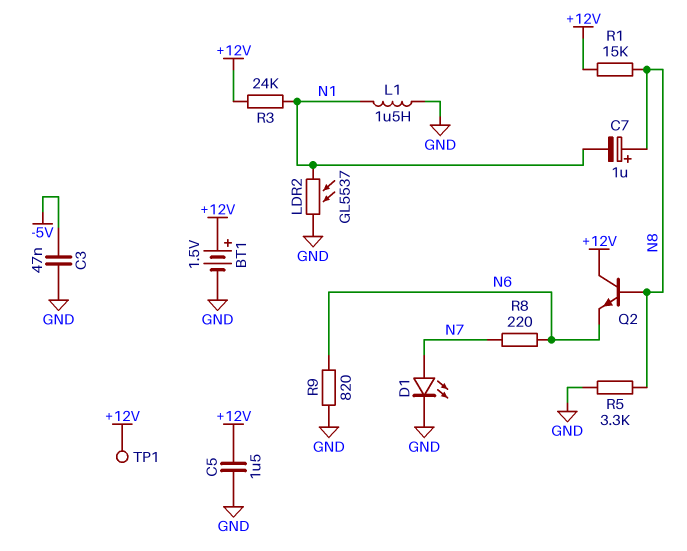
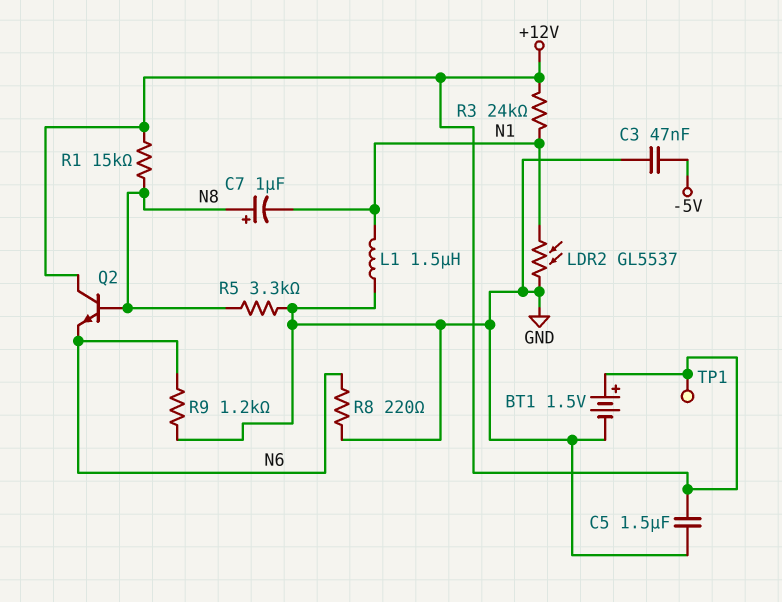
D1: LED (A N7, K GND) -> none
R8: 220 (N6, N7) -> 220 (GND, N6)
R9: 820 (GND, N6) -> 1.2k (GND, N6)

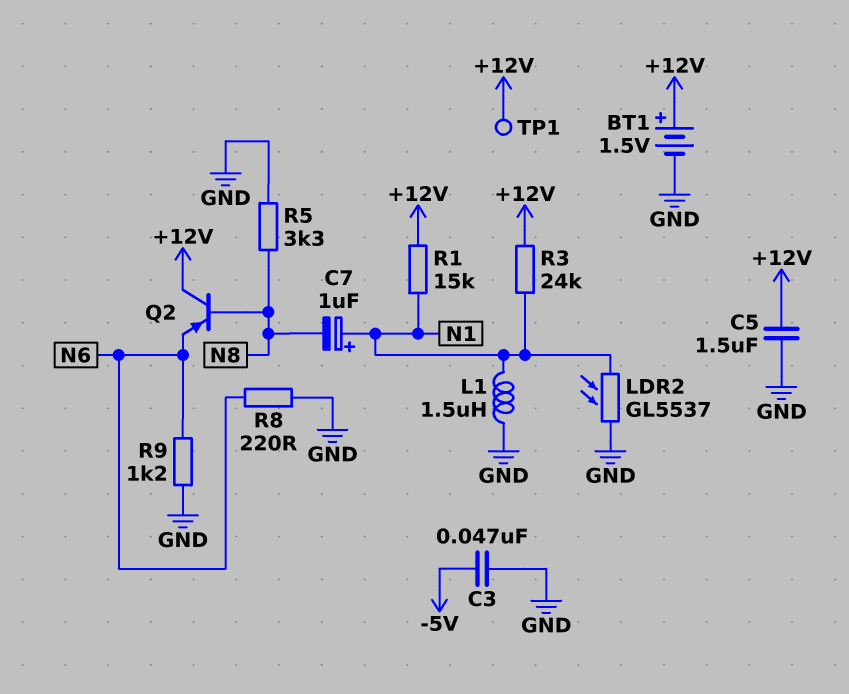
C7: 1uF (plus N8, minus N1) -> 1uF (plus N1, minus N8)
Q2: NPN (B N8, C +12V, E N6) -> PNP (B N8, C +12V, E N6)
R1: 15k (+12V, N8) -> 15k (+12V, N1)

